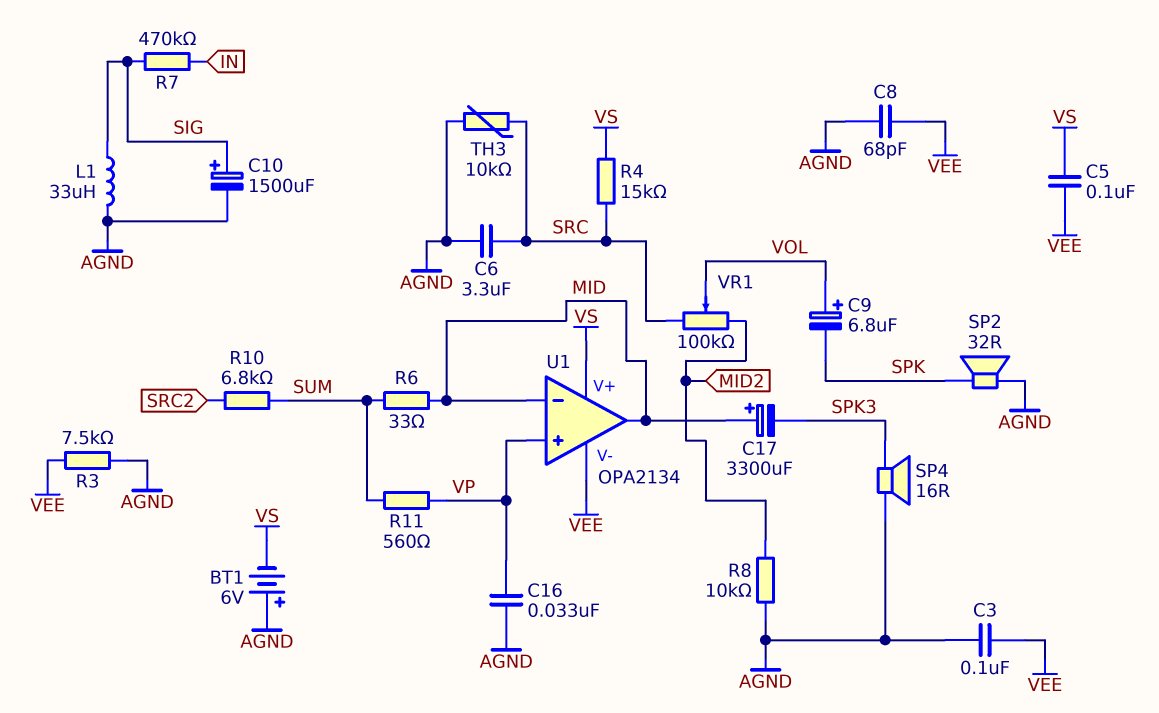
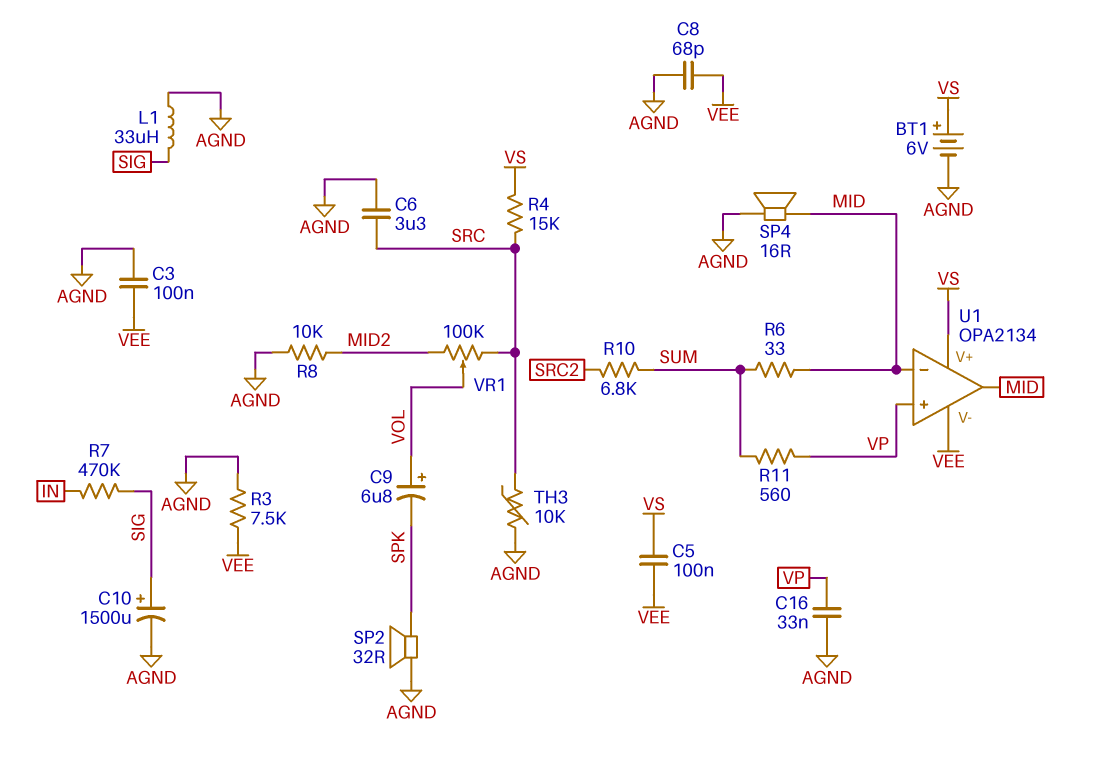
BT1: 6V (plus AGND, minus VS) -> 6V (plus VS, minus AGND)
C17: 3300uF (plus MID, minus SPK3) -> none
SP4: speaker 16R (AGND, SPK3) -> speaker 16R (AGND, MID)

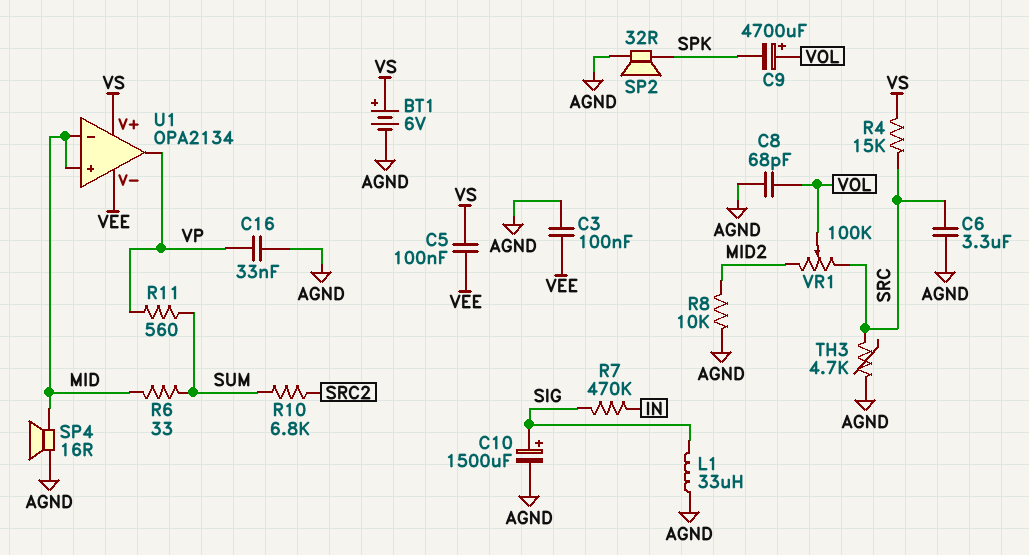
C8: 68pF (AGND, VEE) -> 68pF (AGND, VOL)
C9: 6.8uF (plus VOL, minus SPK) -> 4700uF (plus VOL, minus SPK)
R3: 7.5k (AGND, VEE) -> none
TH3: 10k (AGND, SRC) -> 4.7k (AGND, SRC)
U1 pin in+: VP -> MID
U1 pin out: MID -> VP

